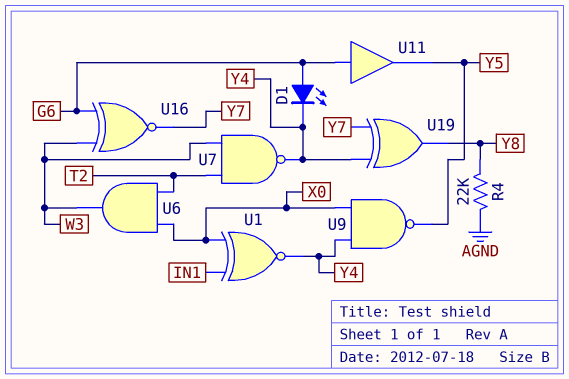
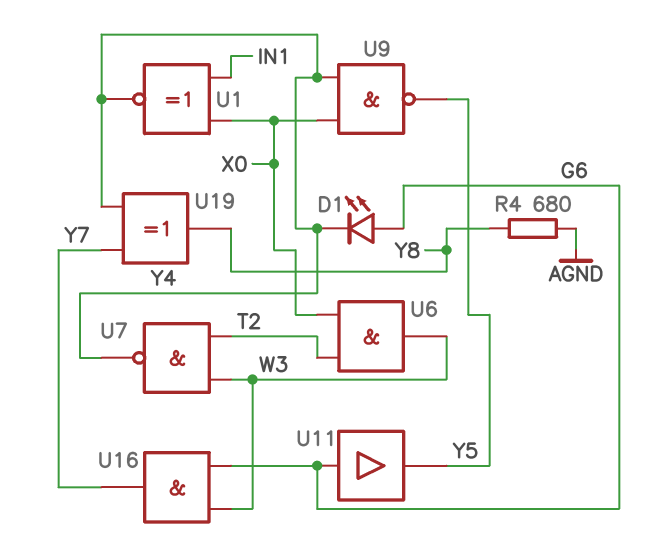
R4: 22k (AGND, Y8) -> 680 (AGND, Y8)
U16: XNOR (in G6, in W3, out Y7) -> AND (in G6, in W3, out Y7)

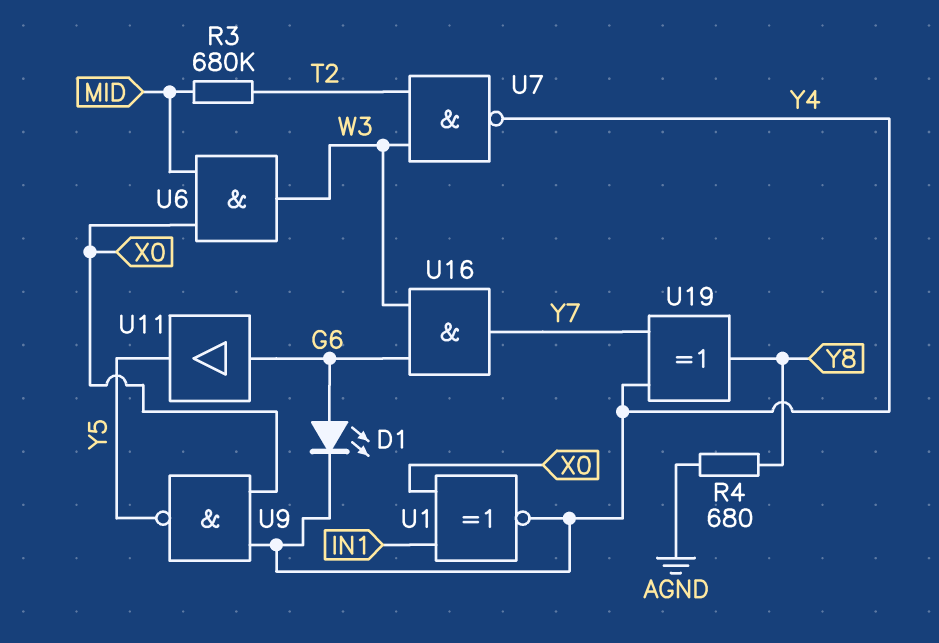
R3: none -> 680k (MID, T2)
U6: AND (in T2, in X0, out W3) -> AND (in MID, in X0, out W3)

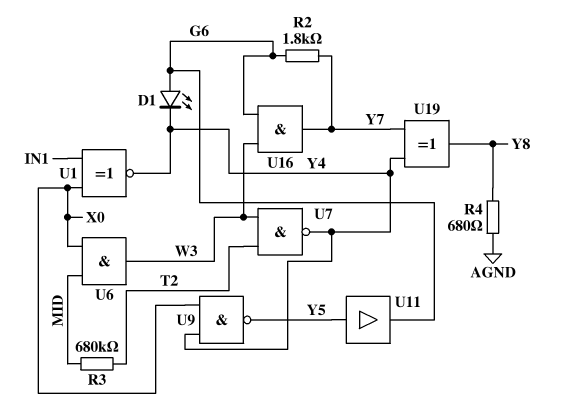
R2: none -> 1.8k (G6, Y7)
U11: buffer (in G6, out Y5) -> buffer (in Y5, out G6)

